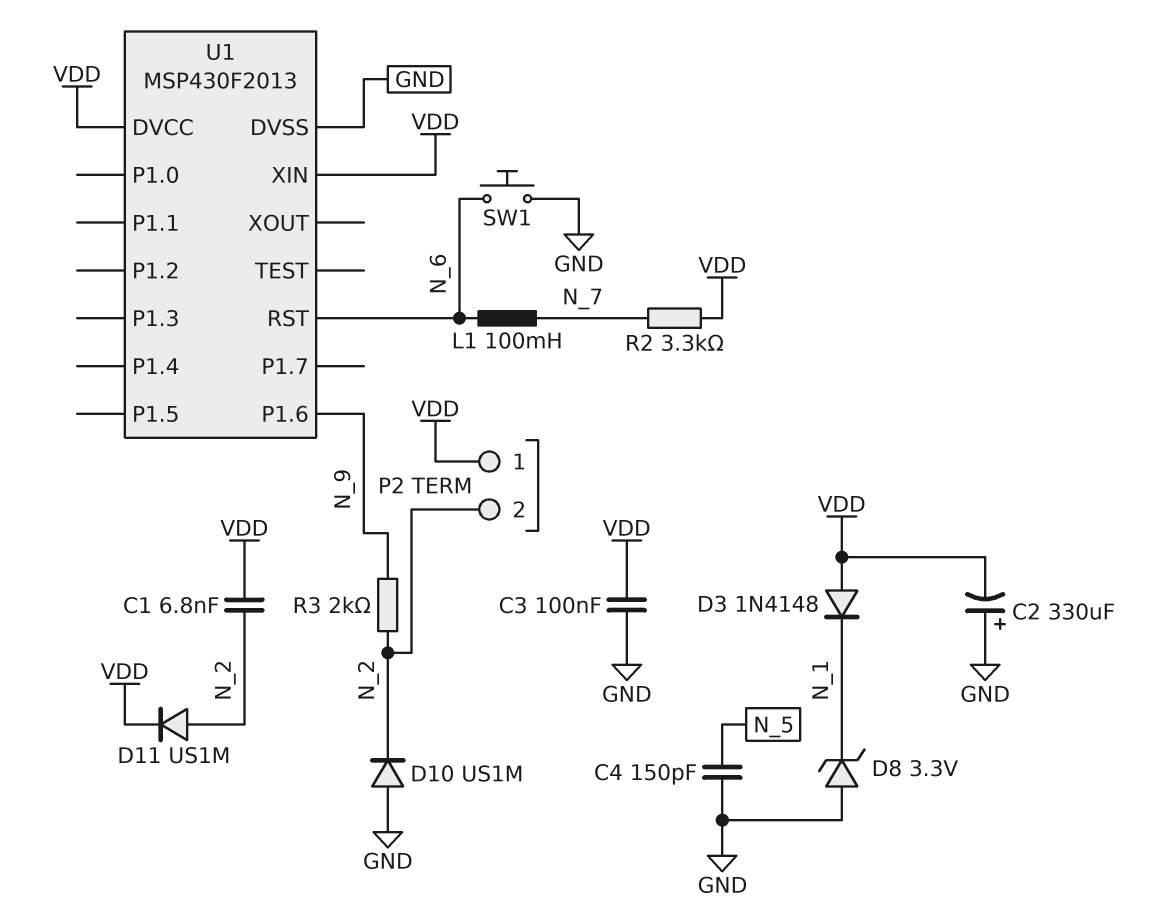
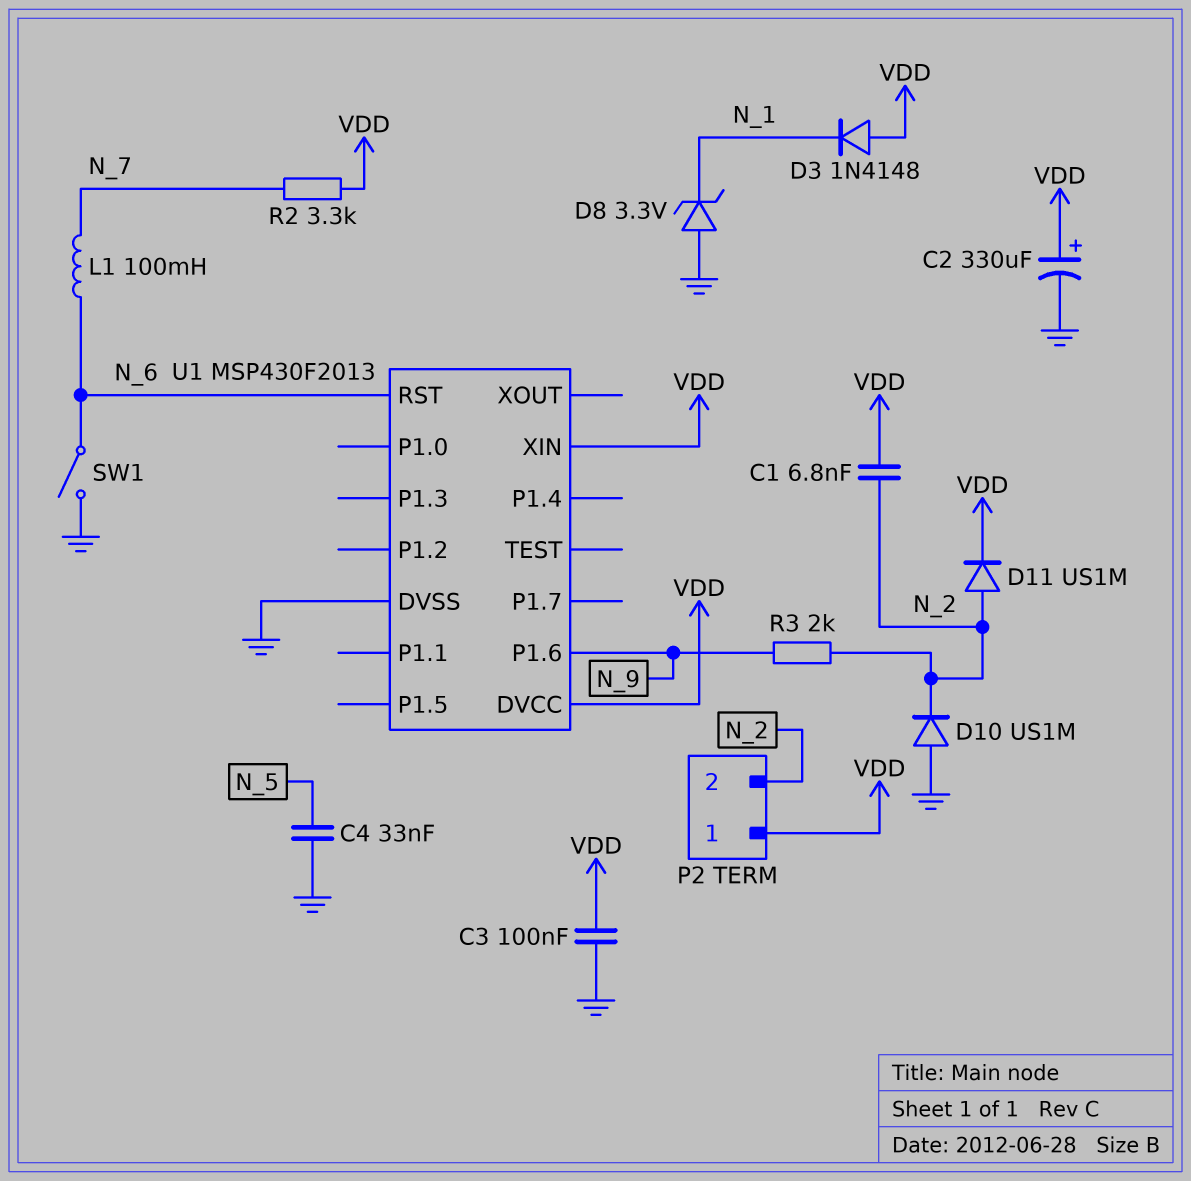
C2: 330uF (plus GND, minus VDD) -> 330uF (plus VDD, minus GND)
C4: 150pF (GND, N_5) -> 33nF (GND, N_5)
SW1: button (GND, N_6) -> switch (GND, N_6)

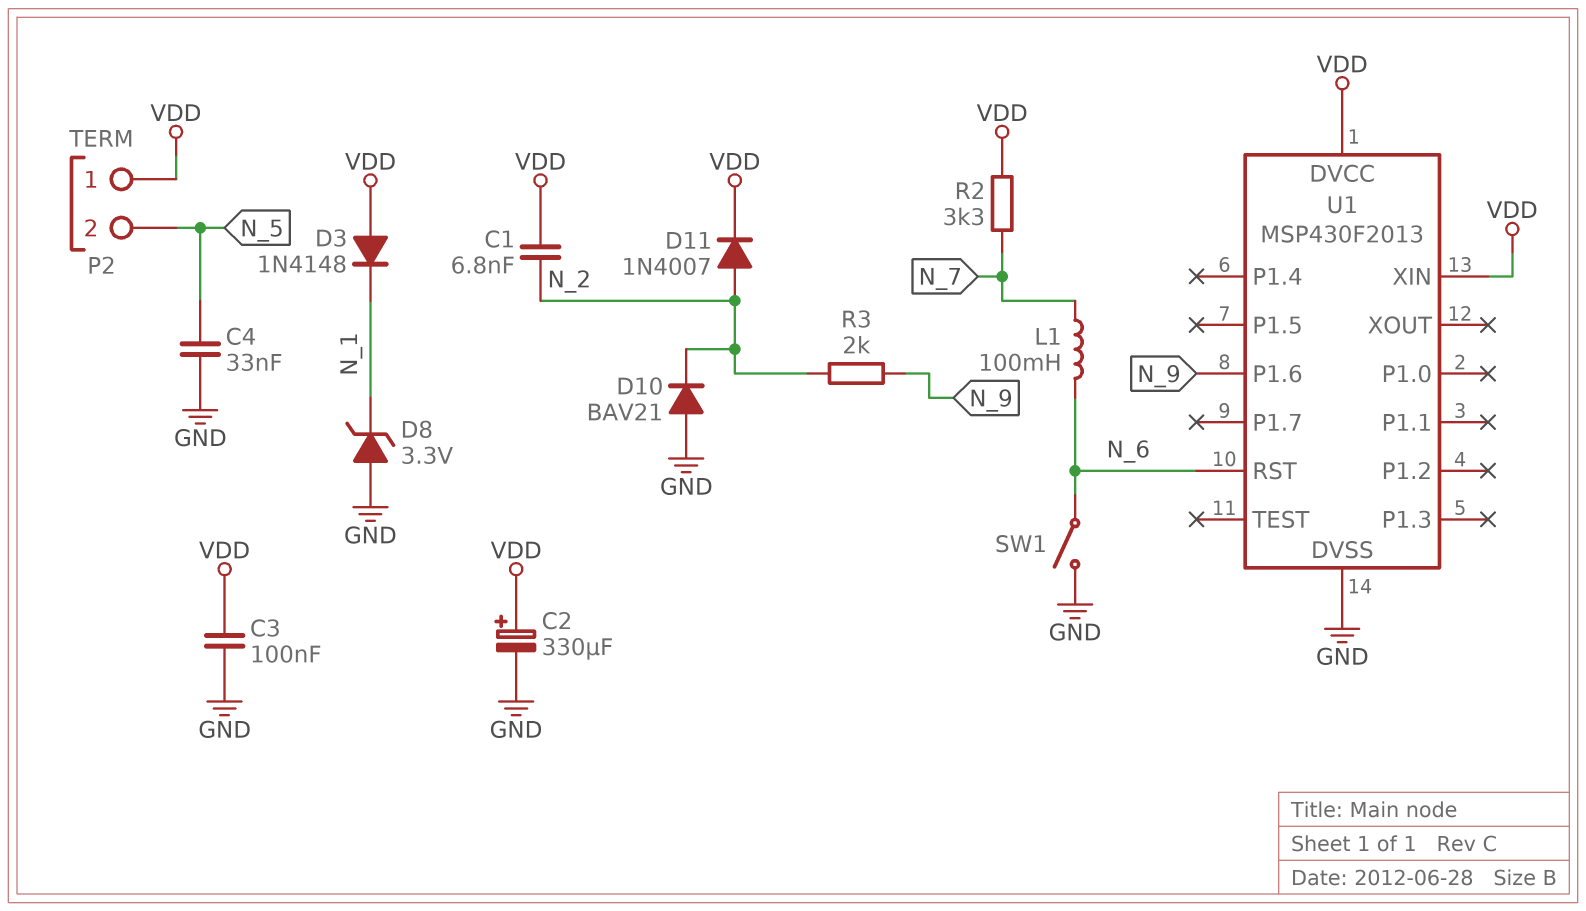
D10: diode US1M (A GND, K N_2) -> diode BAV21 (A GND, K N_2)
D11: diode US1M (A N_2, K VDD) -> diode 1N4007 (A N_2, K VDD)
P2 pin 2: N_2 -> N_5

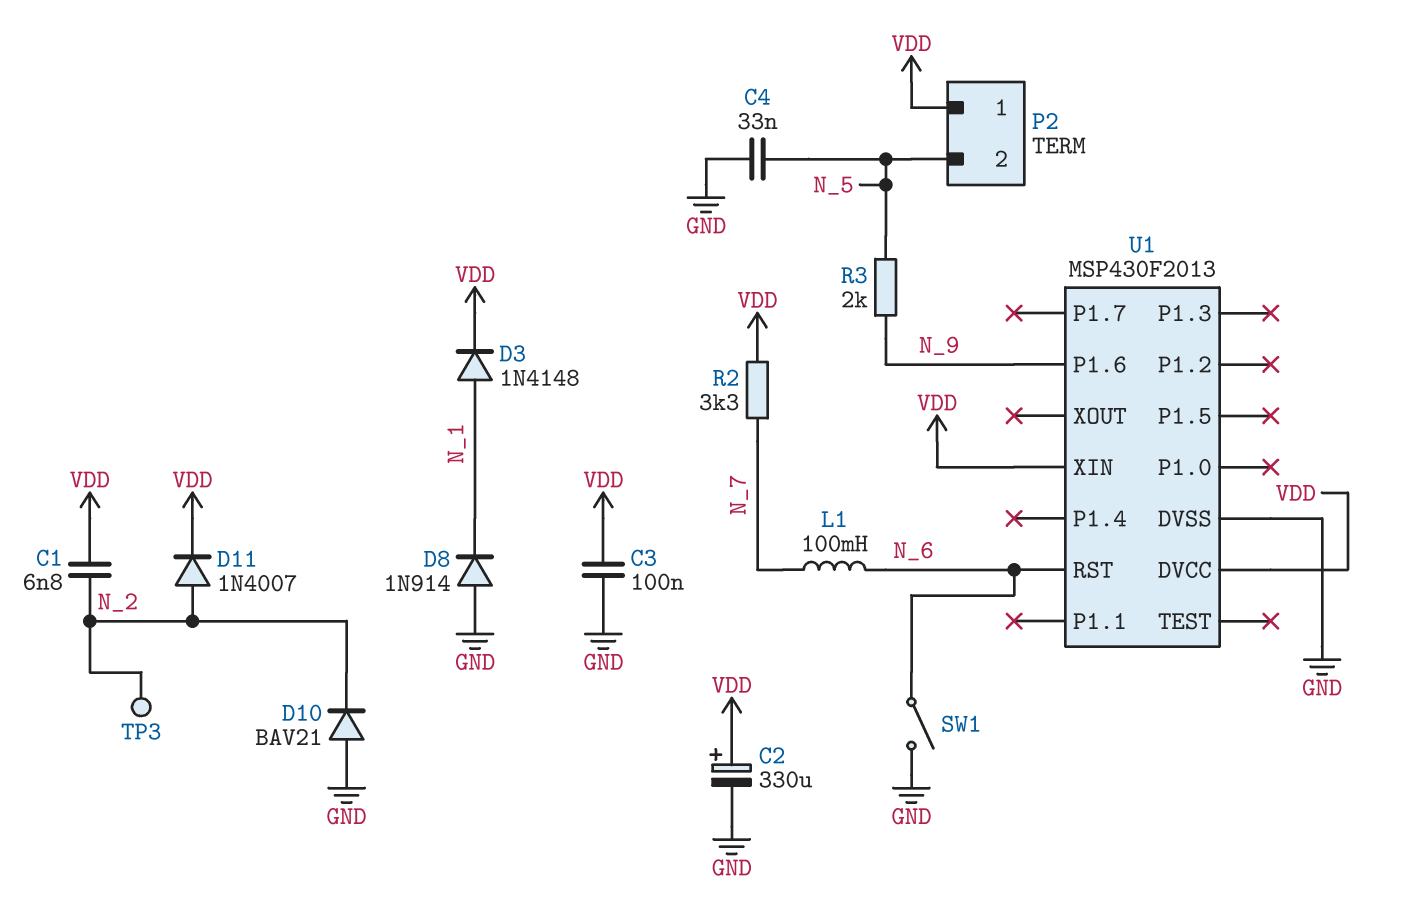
D3: diode 1N4148 (A VDD, K N_1) -> diode 1N4148 (A N_1, K VDD)
D8: zener 3.3V (A GND, K N_1) -> diode 1N914 (A GND, K N_1)
R3: 2k (N_2, N_9) -> 2k (N_5, N_9)
TP3: none -> test point (N_2)

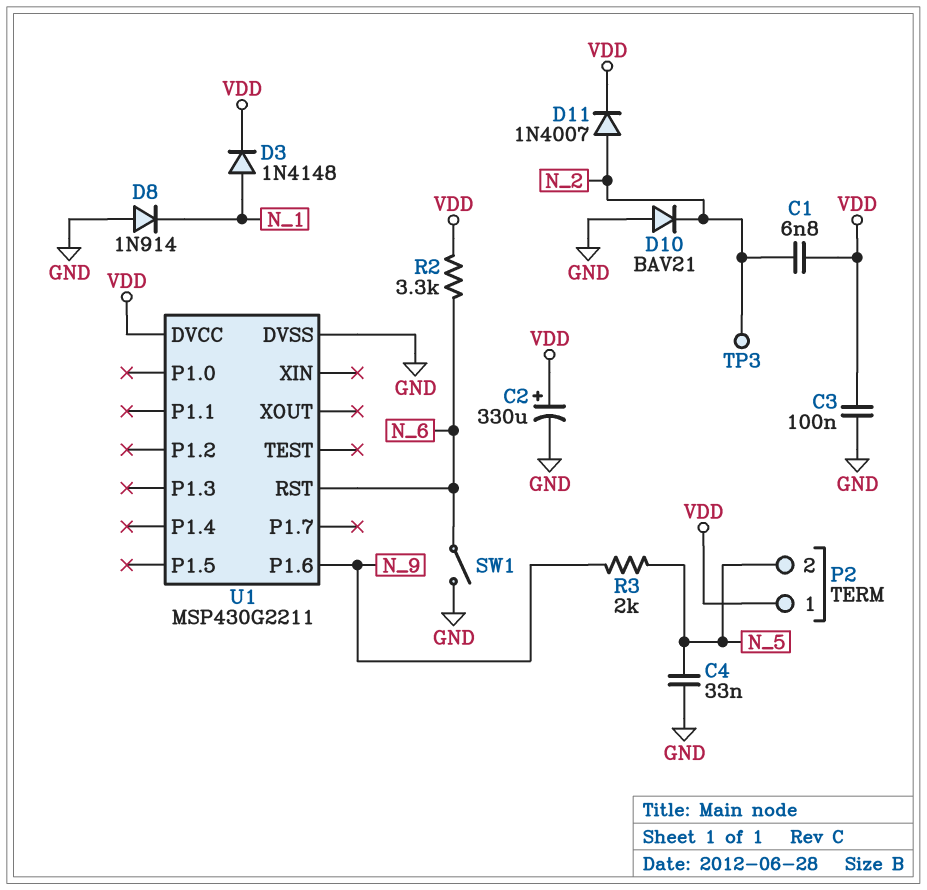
L1: 100mH (N_6, N_7) -> none
R2: 3.3k (N_7, VDD) -> 3.3k (N_6, VDD)
U1: MSP430F2013 -> MSP430G2211
U1 pin XIN: VDD -> none

